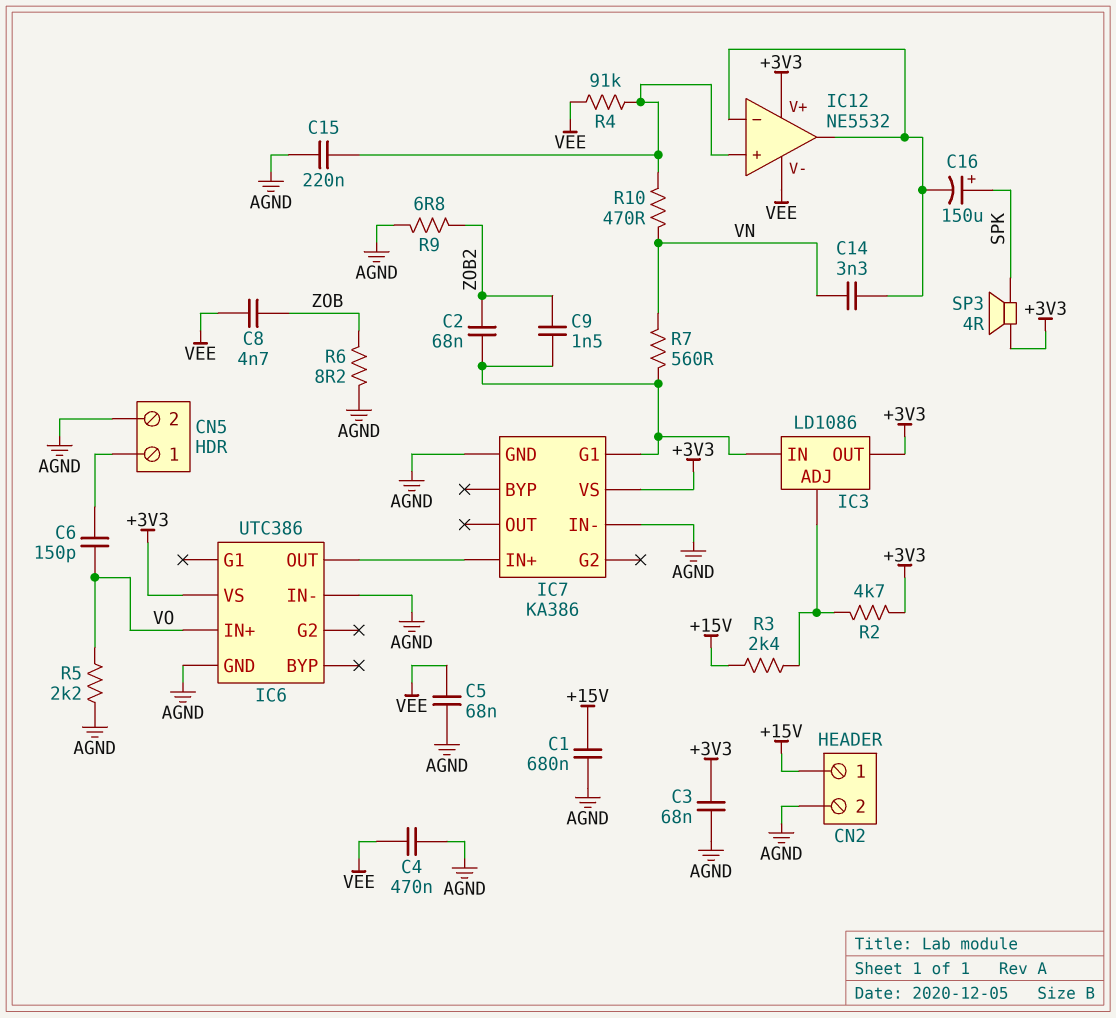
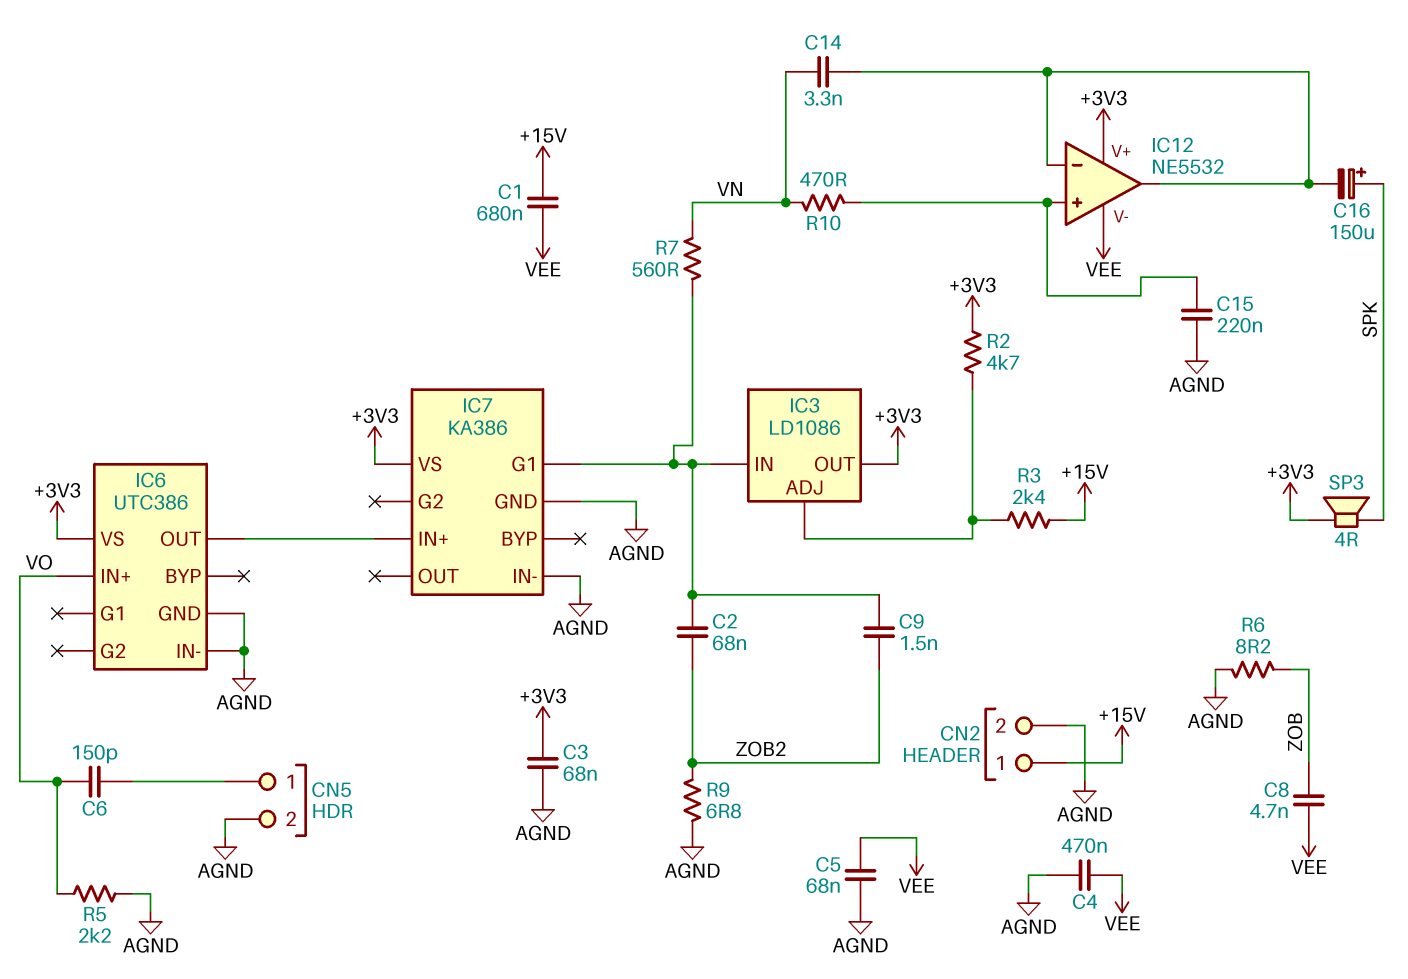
C1: 680nF (+15V, AGND) -> 680nF (+15V, VEE)
R4: 91k (IC12/in+, VEE) -> none

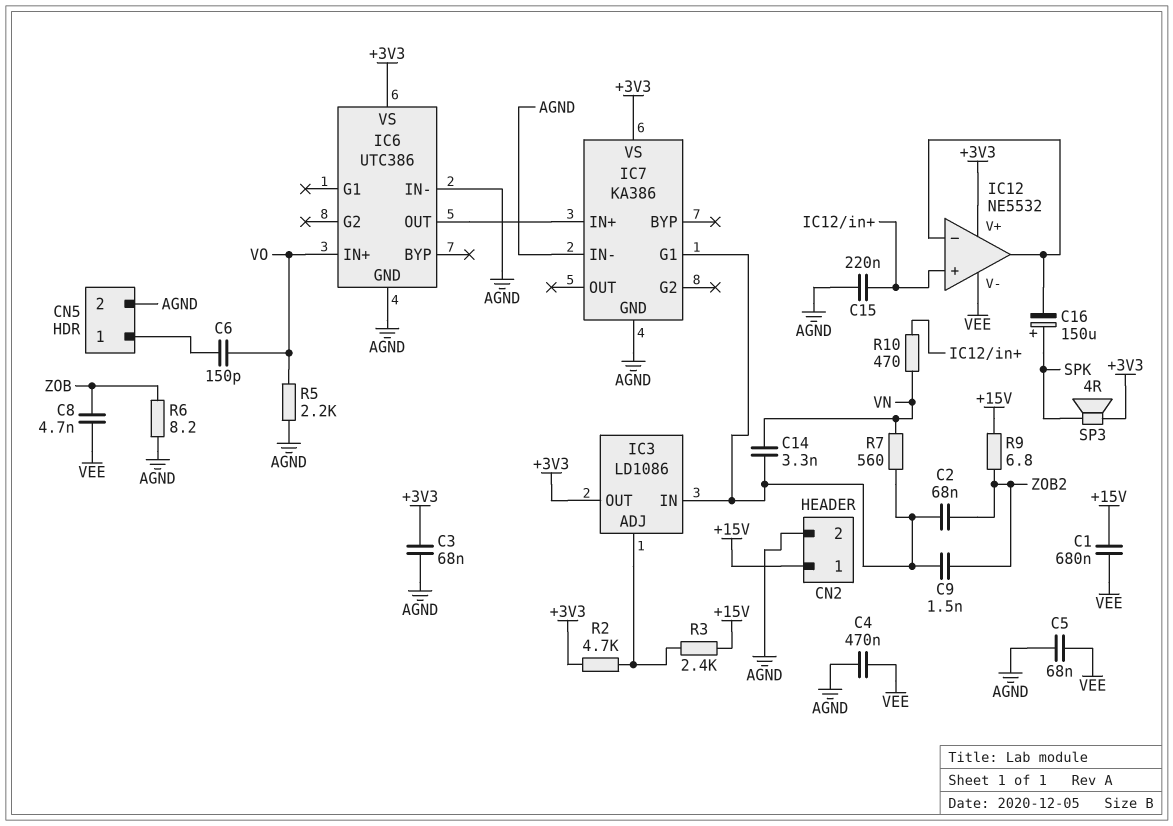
C14: 3.3nF (IC12/in-, VN) -> 3.3nF (IC3/IN, VN)
R9: 6.8 (AGND, ZOB2) -> 6.8 (+15V, ZOB2)

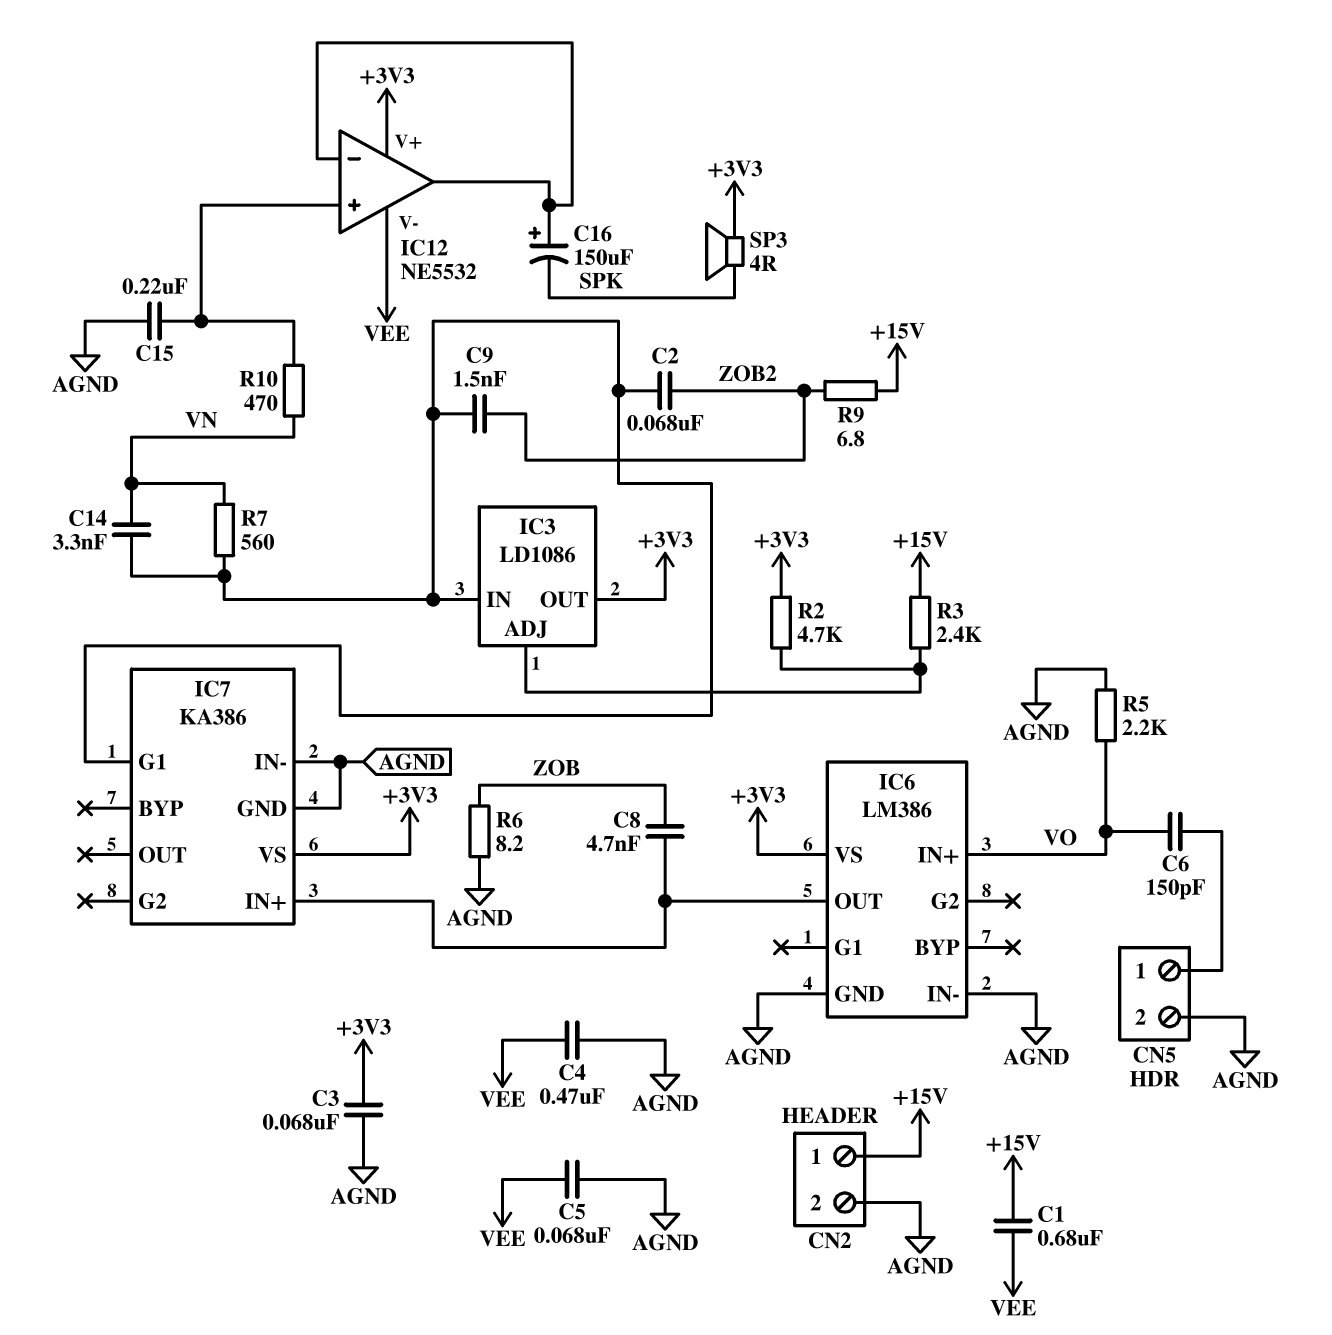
C8: 4.7nF (VEE, ZOB) -> 4.7nF (IC6/OUT, ZOB)
C16: 150uF (plus SPK, minus IC12/in-) -> 150uF (plus IC12/in-, minus SPK)
IC6: UTC386 -> LM386

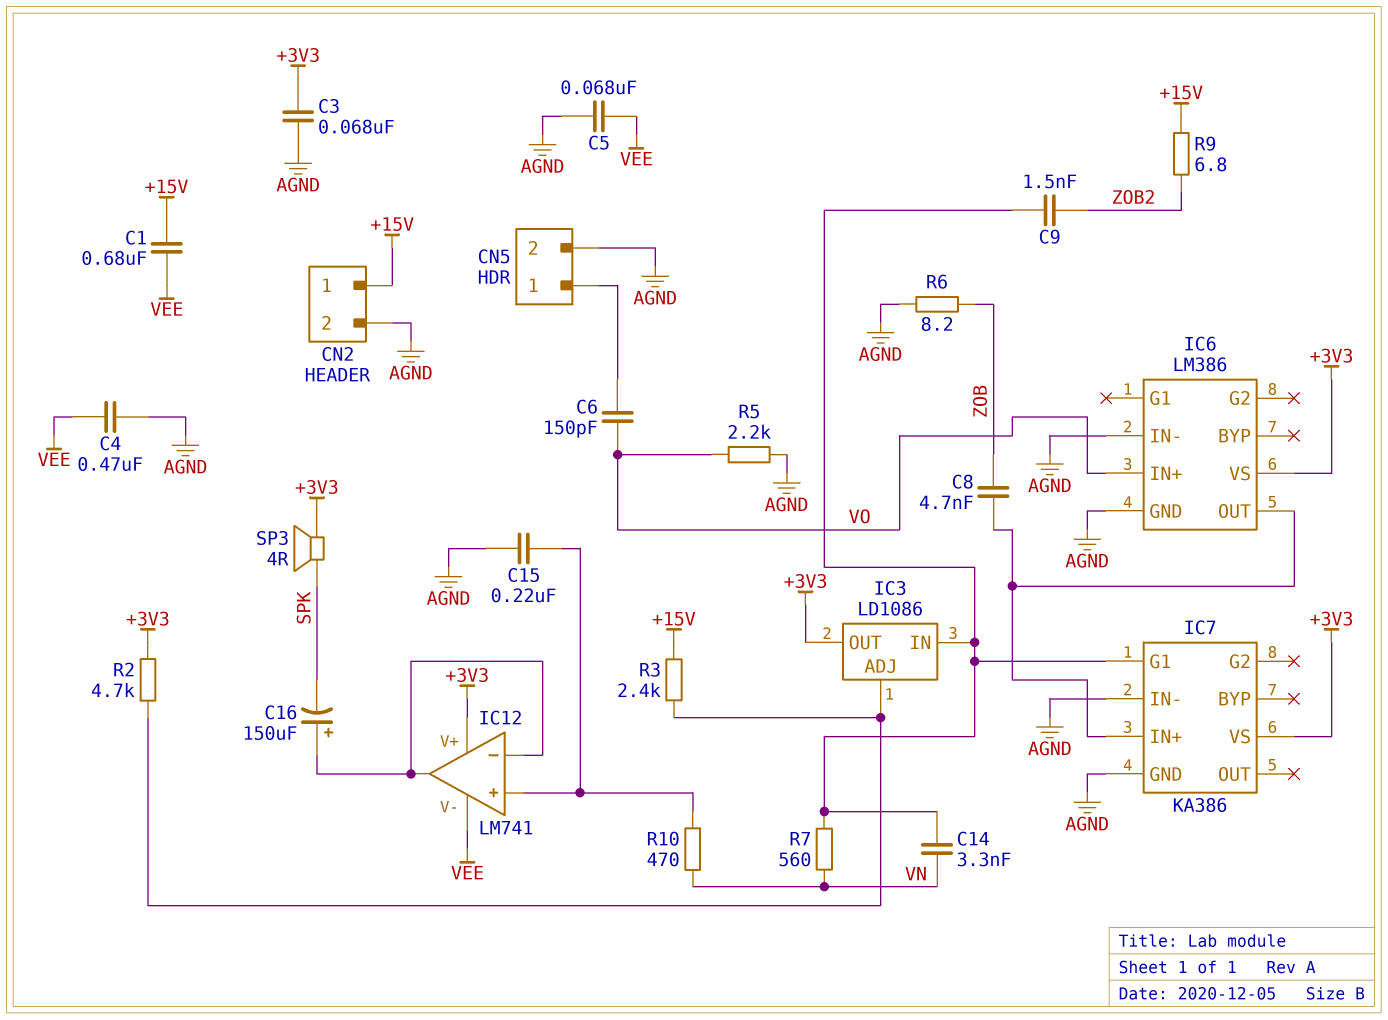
C2: 68nF (IC3/IN, ZOB2) -> none
IC12: NE5532 -> LM741

